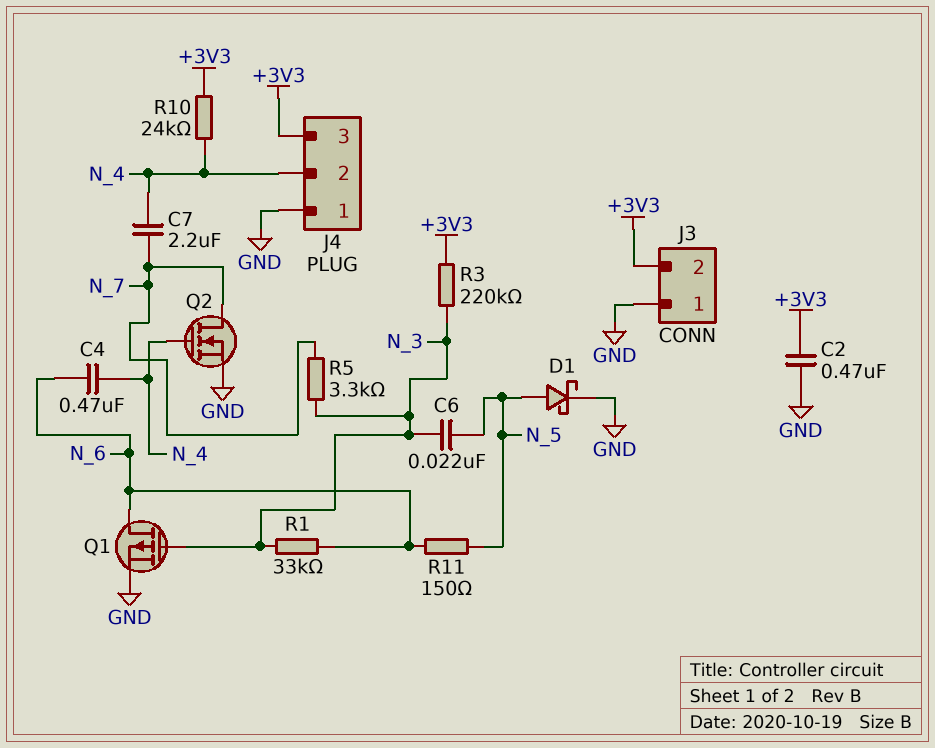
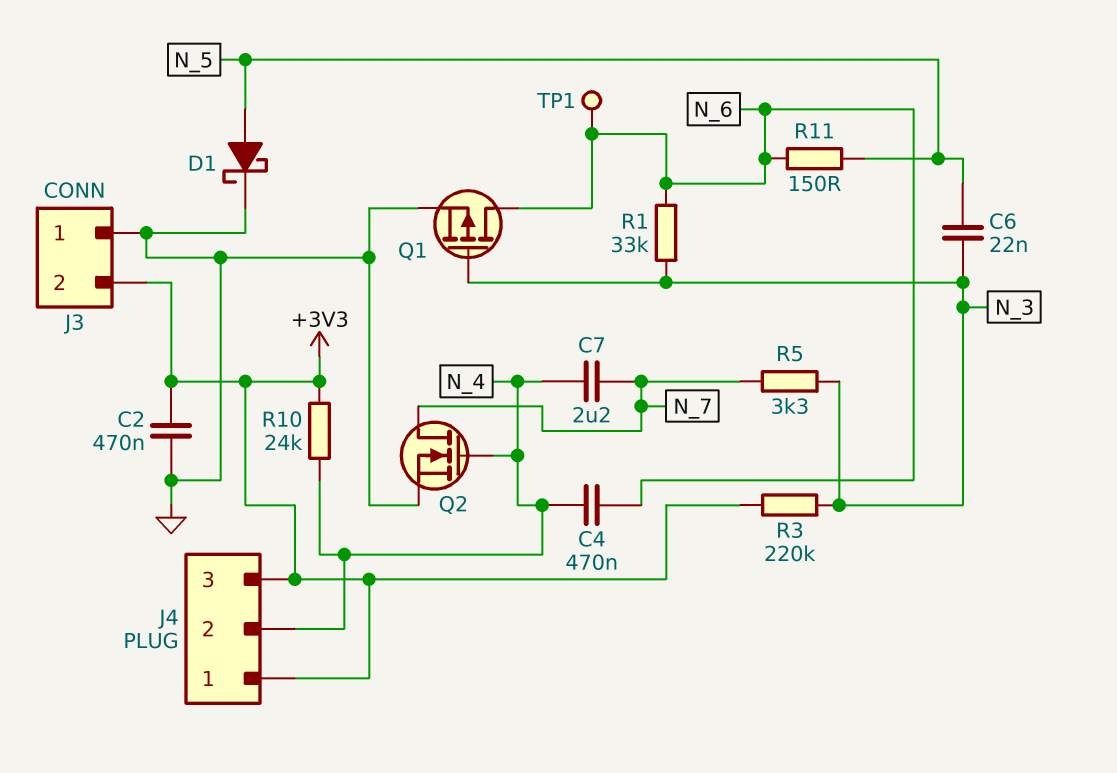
J4 pin 1: GND -> +3V3
TP1: none -> test point (N_6)

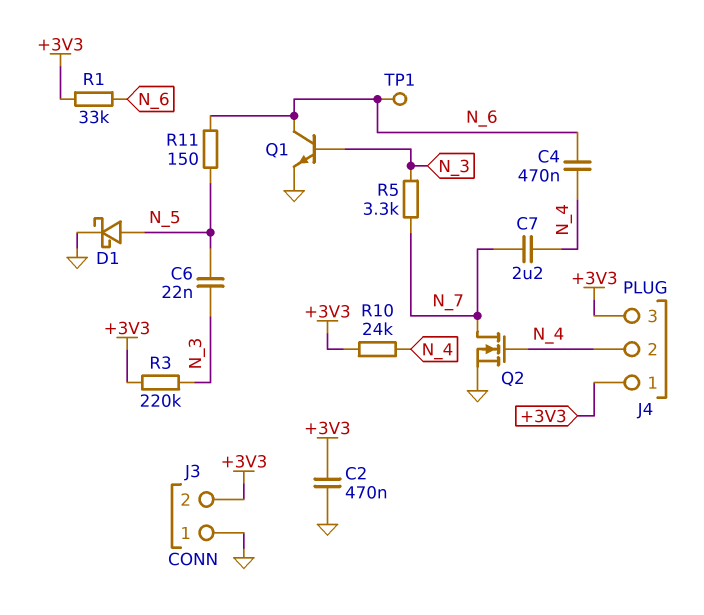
Q1: PMOS (G N_3, D N_6, S GND) -> NPN (B N_3, C N_6, E GND)
R1: 33k (N_3, N_6) -> 33k (+3V3, N_6)

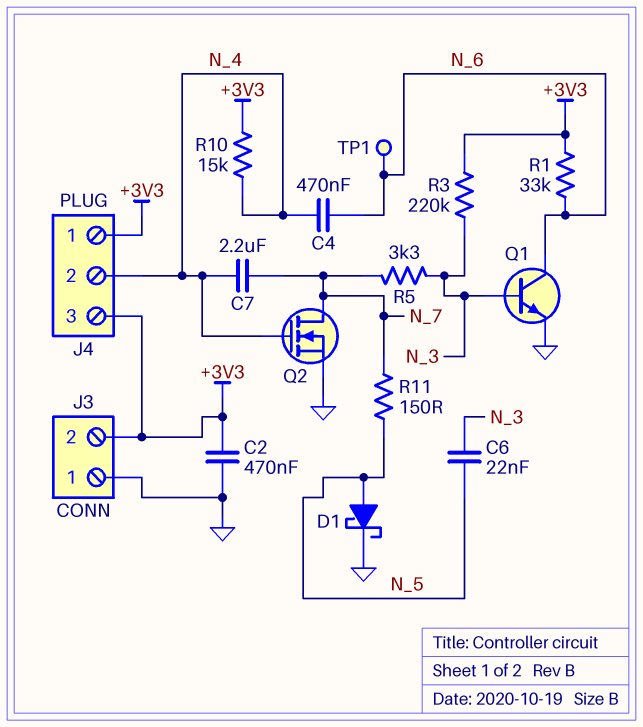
R10: 24k (+3V3, N_4) -> 15k (+3V3, N_4)
R11: 150 (N_5, N_6) -> 150 (N_5, N_7)

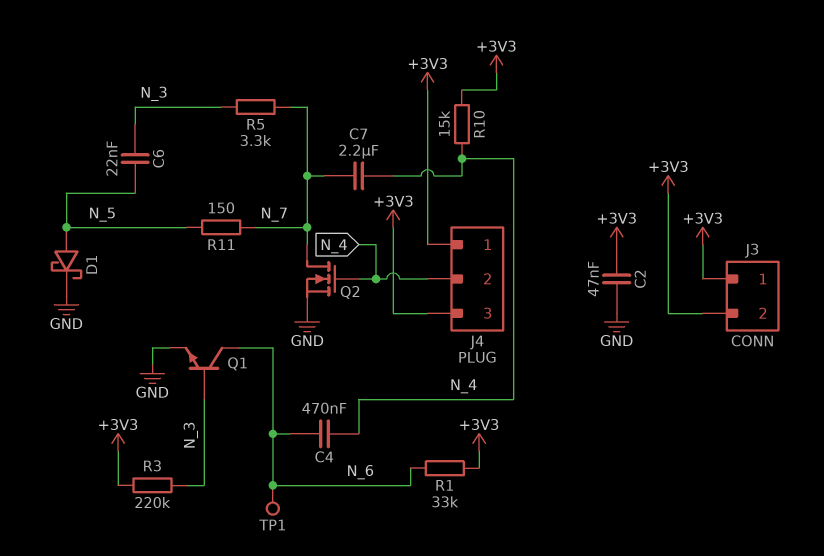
C2: 470nF (+3V3, GND) -> 47nF (+3V3, GND)
J3 pin 1: GND -> +3V3

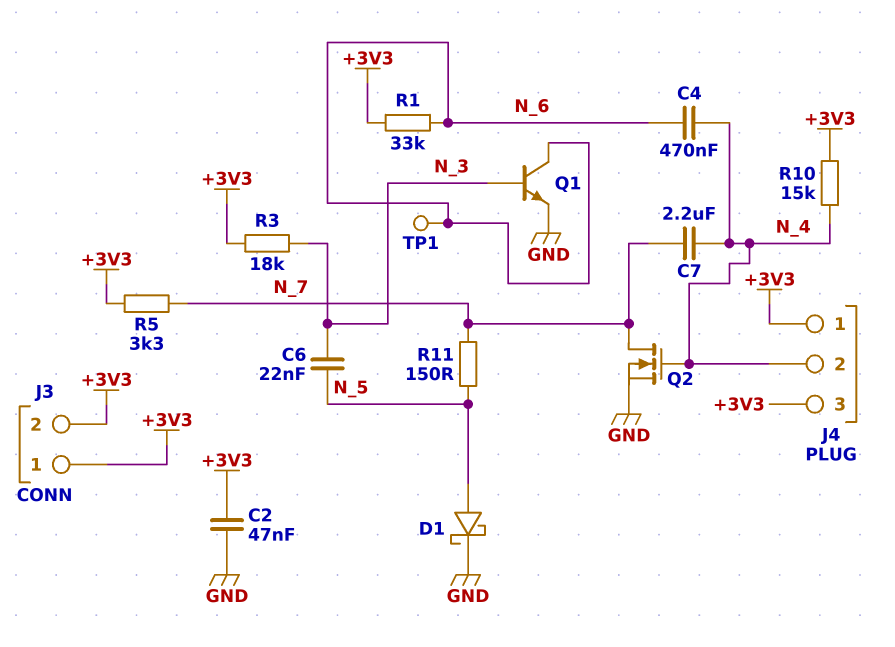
R3: 220k (+3V3, N_3) -> 18k (+3V3, N_3)
R5: 3.3k (N_3, N_7) -> 3.3k (+3V3, N_7)

